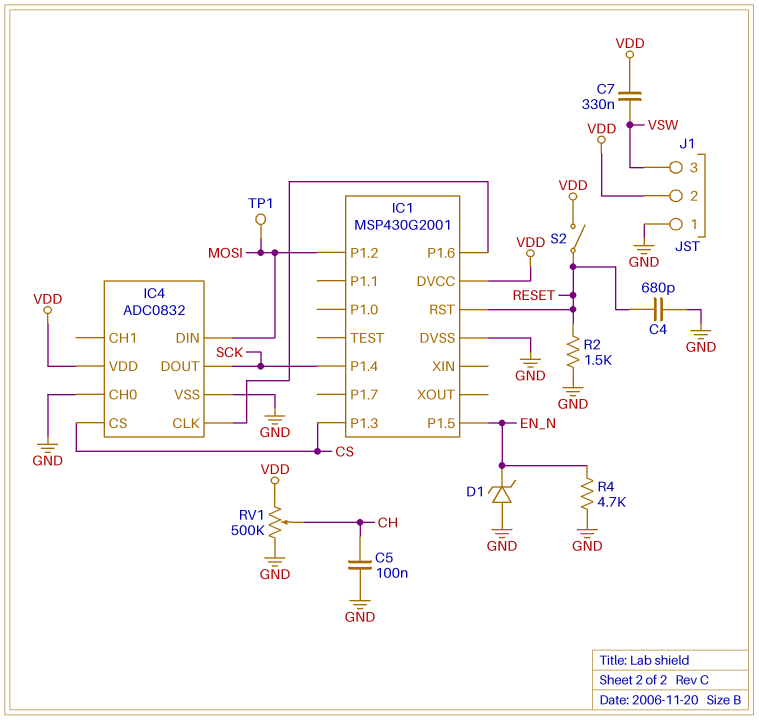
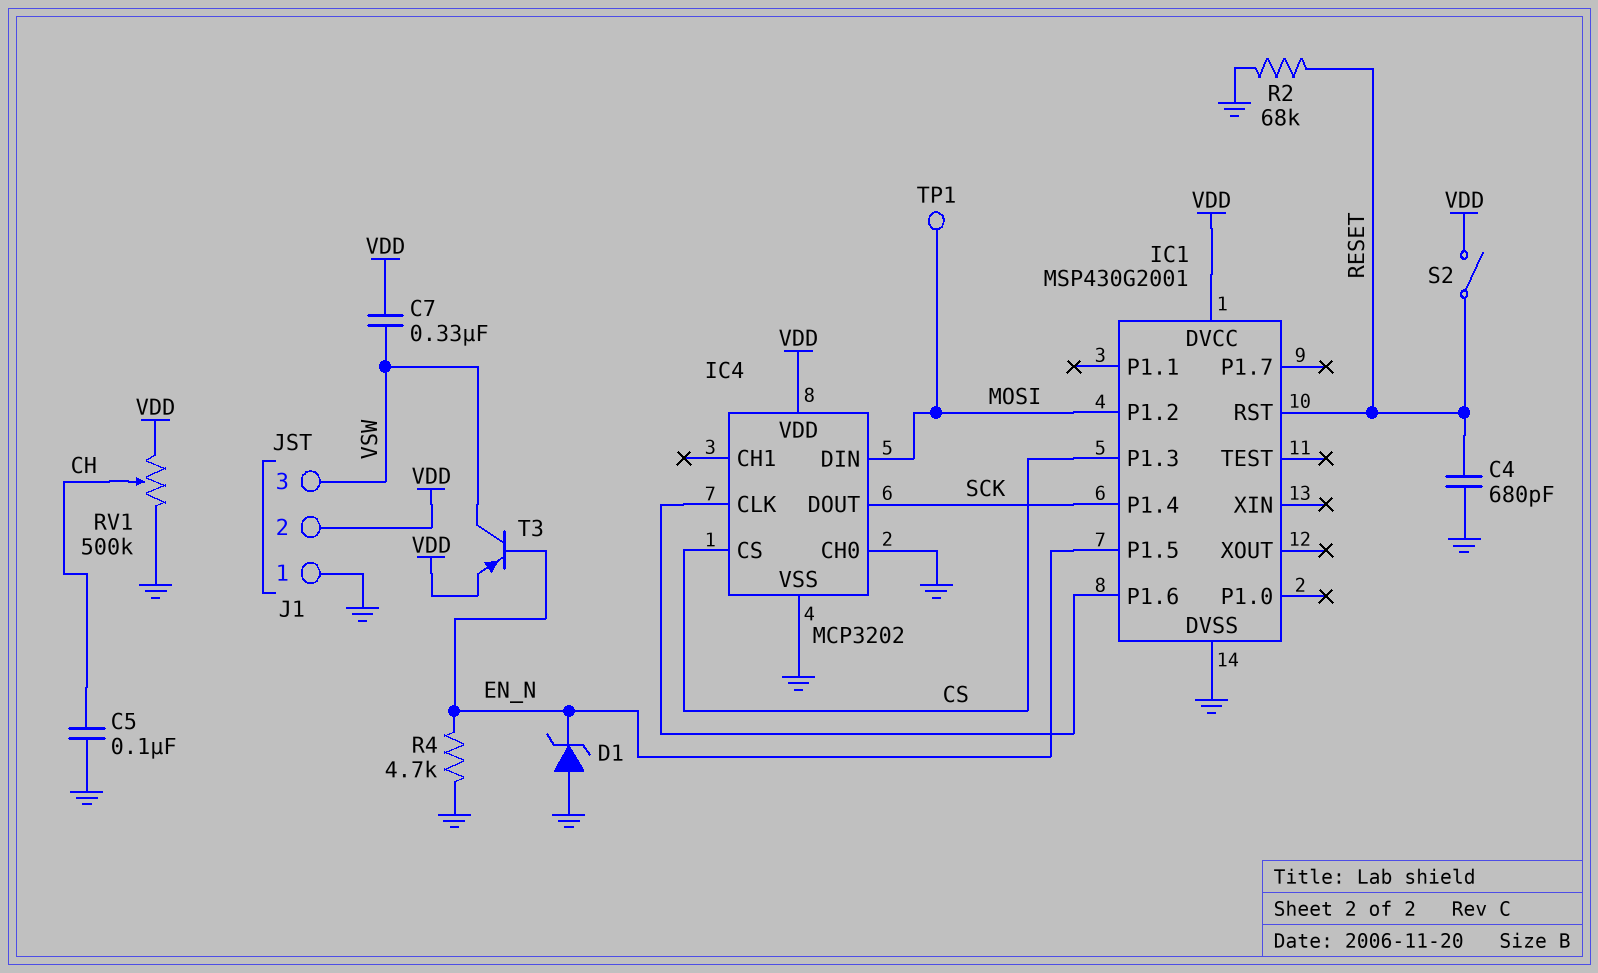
IC4: ADC0832 -> MCP3202
R2: 1.5k (GND, RESET) -> 68k (GND, RESET)
T3: none -> PNP (B EN_N, C VSW, E VDD)

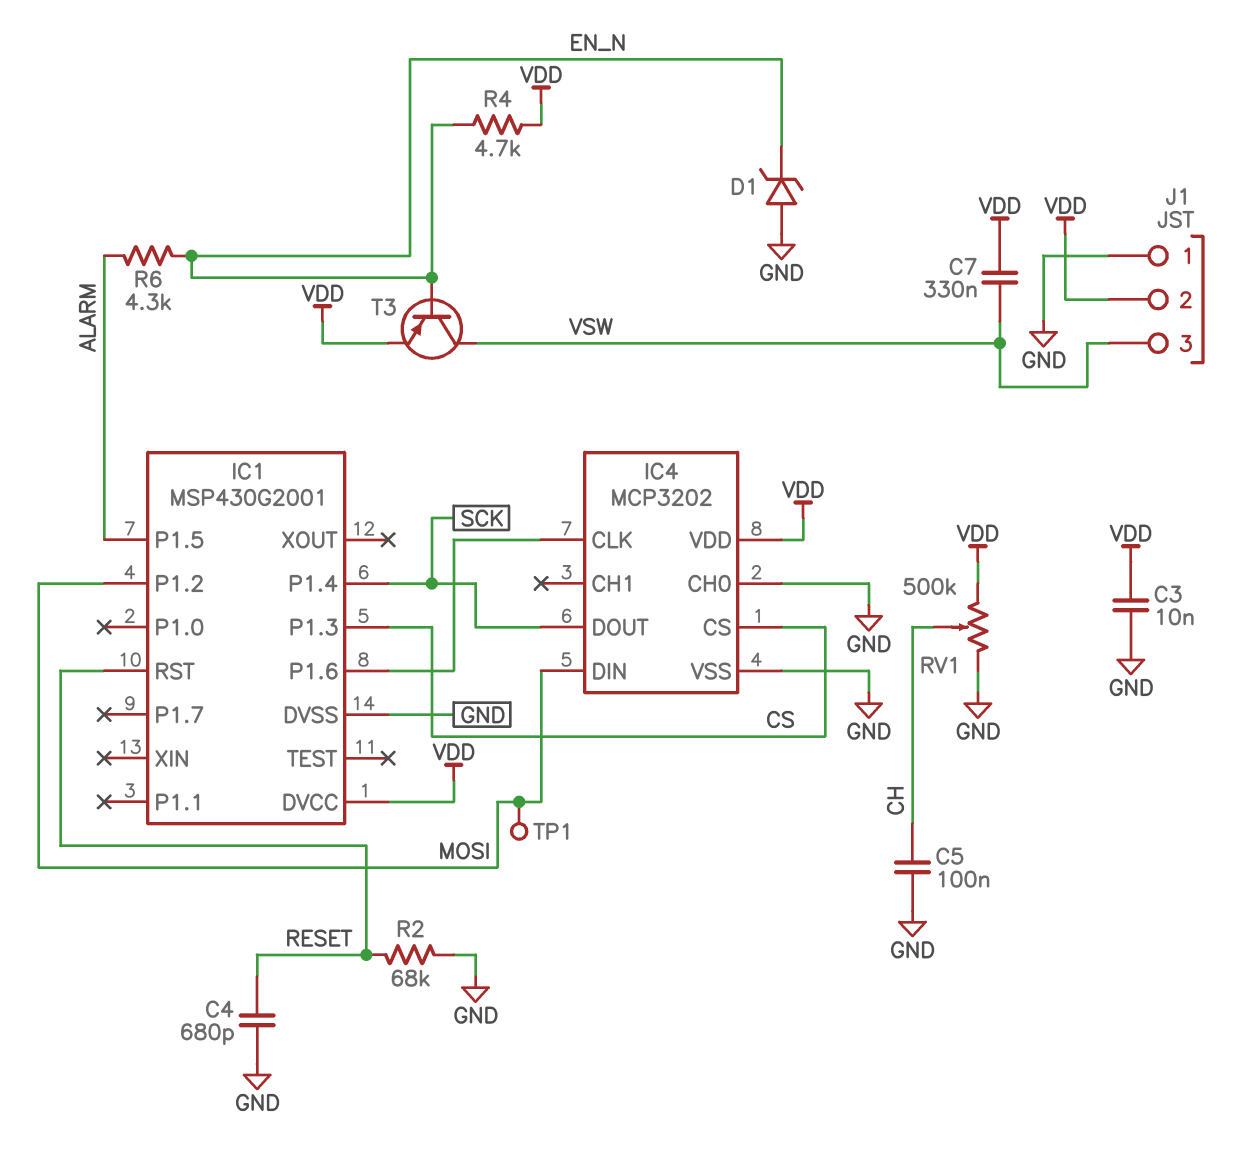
C3: none -> 10nF (GND, VDD)
IC1 pin P1.5: EN_N -> ALARM
R4: 4.7k (EN_N, GND) -> 4.7k (EN_N, VDD)
R6: none -> 4.3k (ALARM, EN_N)
S2: switch (RESET, VDD) -> none

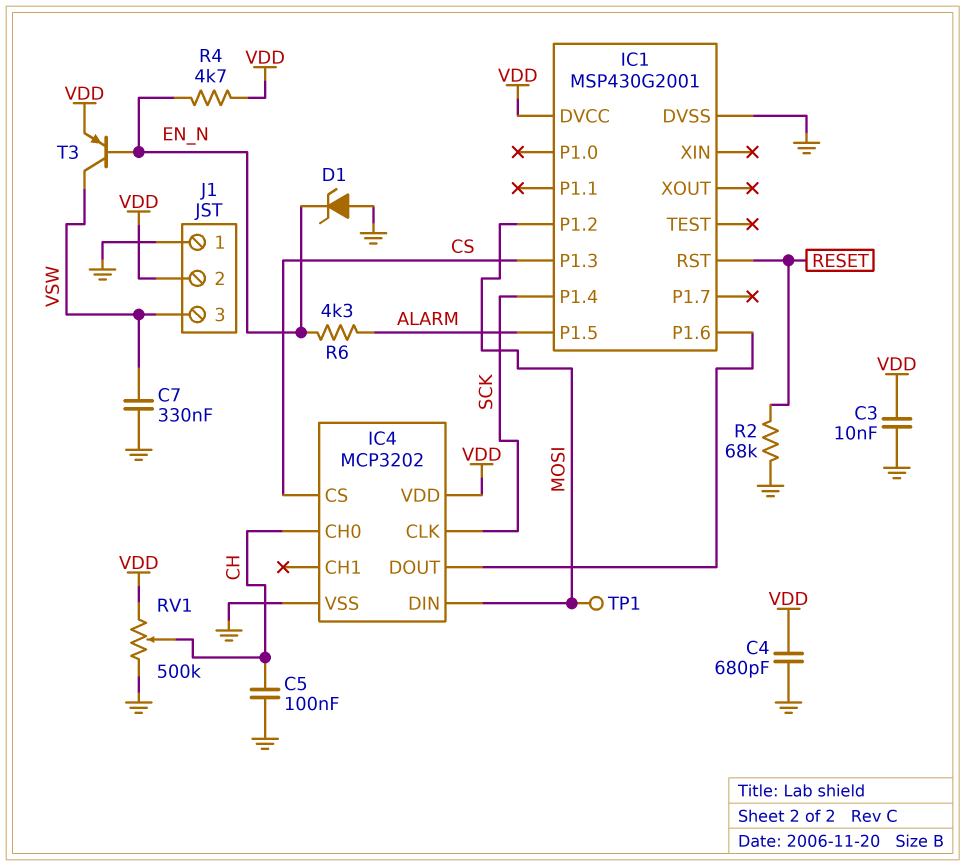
C4: 680pF (GND, RESET) -> 680pF (GND, VDD)
C7: 330nF (VDD, VSW) -> 330nF (GND, VSW)
IC4 pin CH0: GND -> CH
IC4 pin CLK: IC1/P1.6 -> SCK
IC4 pin DOUT: SCK -> IC1/P1.6

